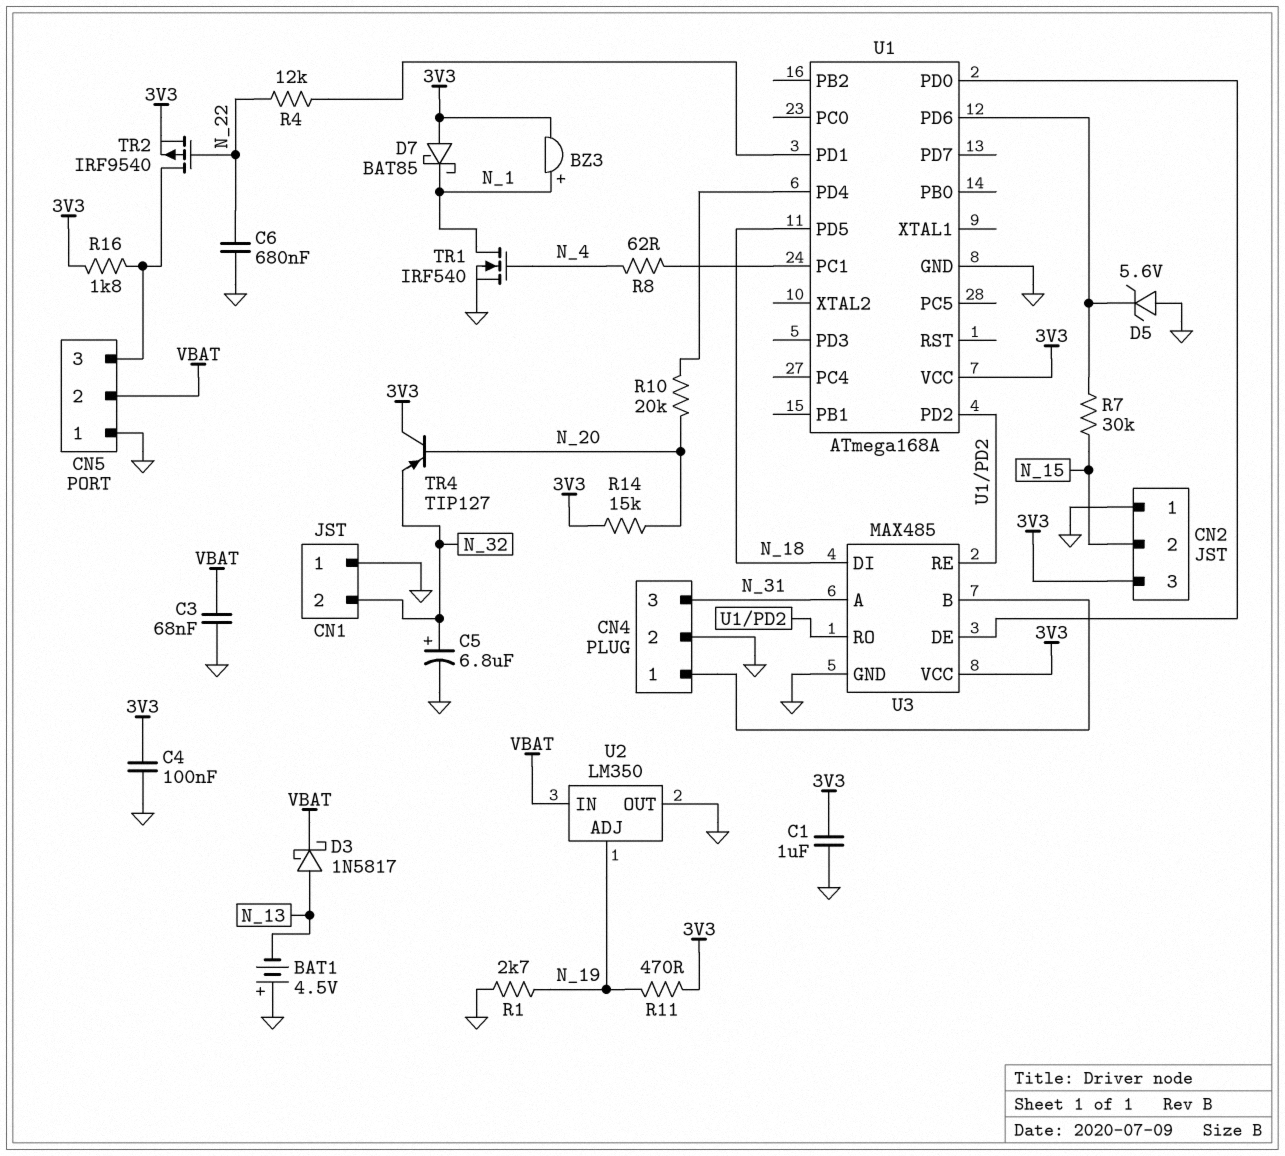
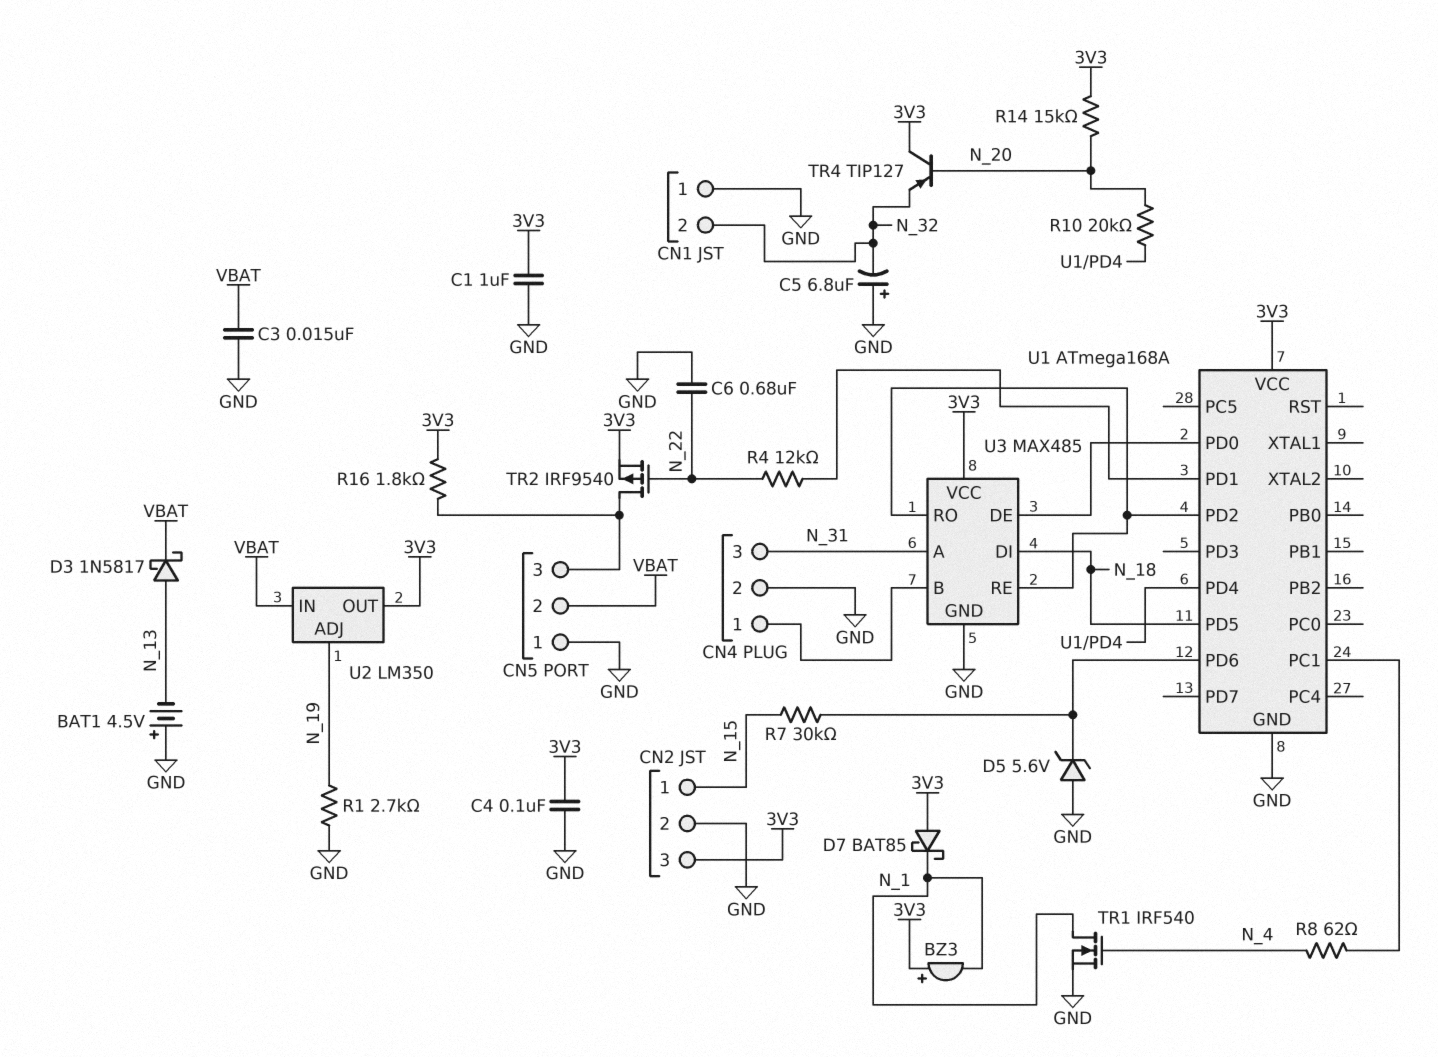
BZ3: buzzer (plus N_1, minus 3V3) -> buzzer (plus 3V3, minus N_1)
C3: 68nF (GND, VBAT) -> 15nF (GND, VBAT)
C5: 6.8uF (plus N_32, minus GND) -> 6.8uF (plus GND, minus N_32)
CN2 pin 1: GND -> N_15
CN2 pin 2: N_15 -> GND
R11: 470 (3V3, N_19) -> none
U2 pin OUT: GND -> 3V3

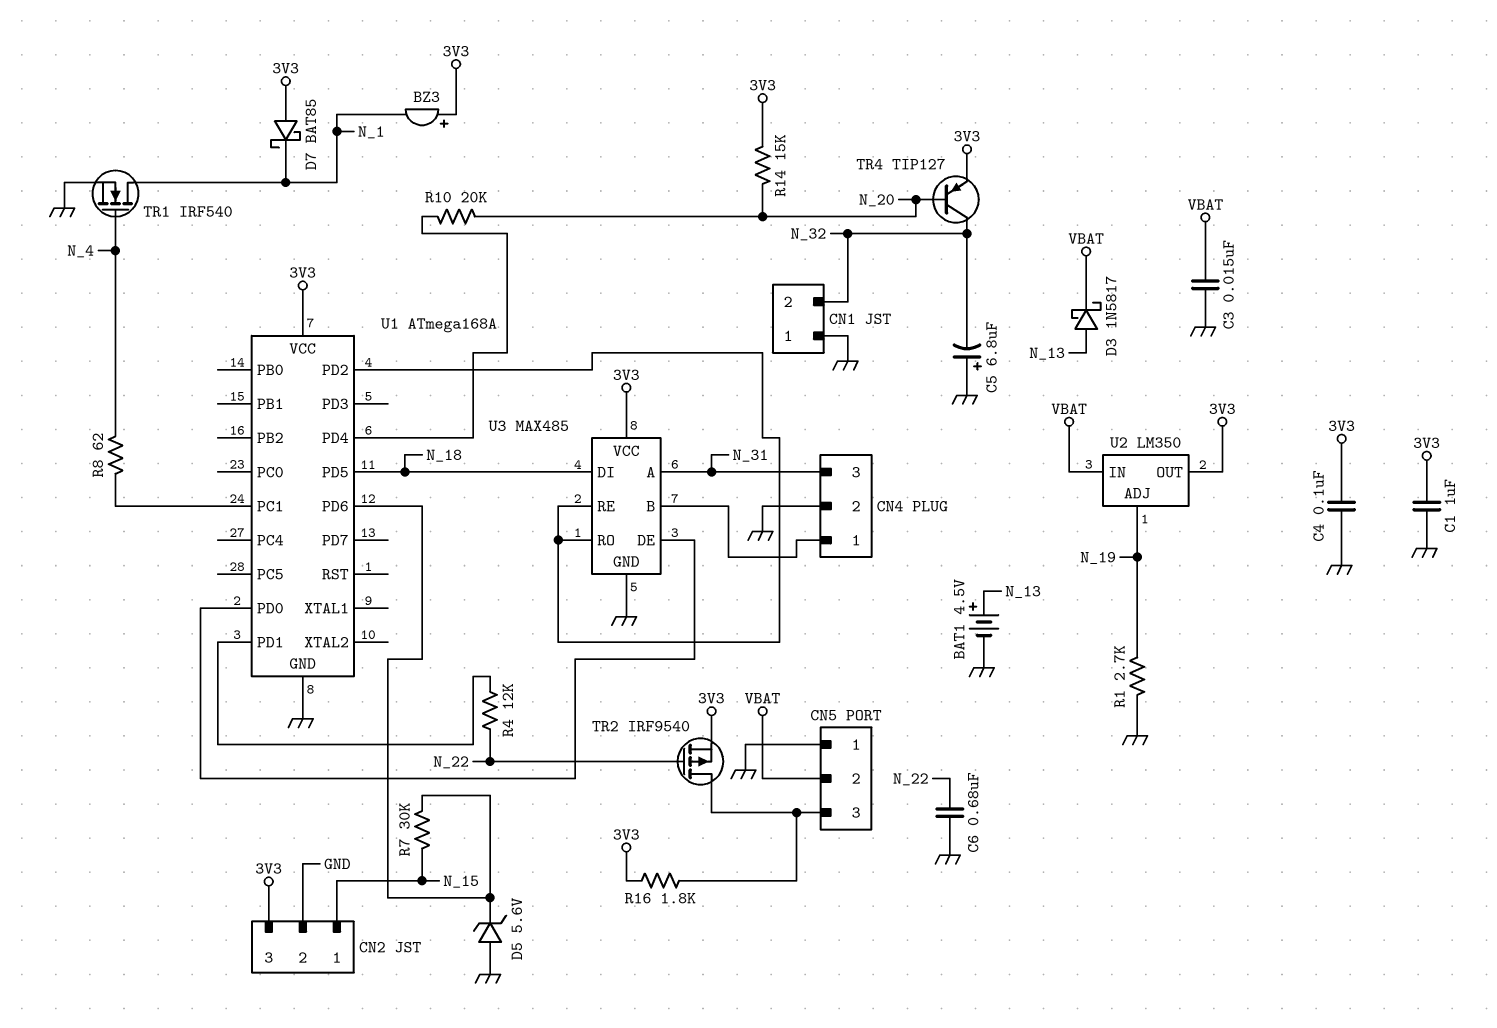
BAT1: 4.5V (plus GND, minus N_13) -> 4.5V (plus N_13, minus GND)
TR4: PNP TIP127 (B N_20, C 3V3, E N_32) -> PNP TIP127 (B N_20, C N_32, E 3V3)

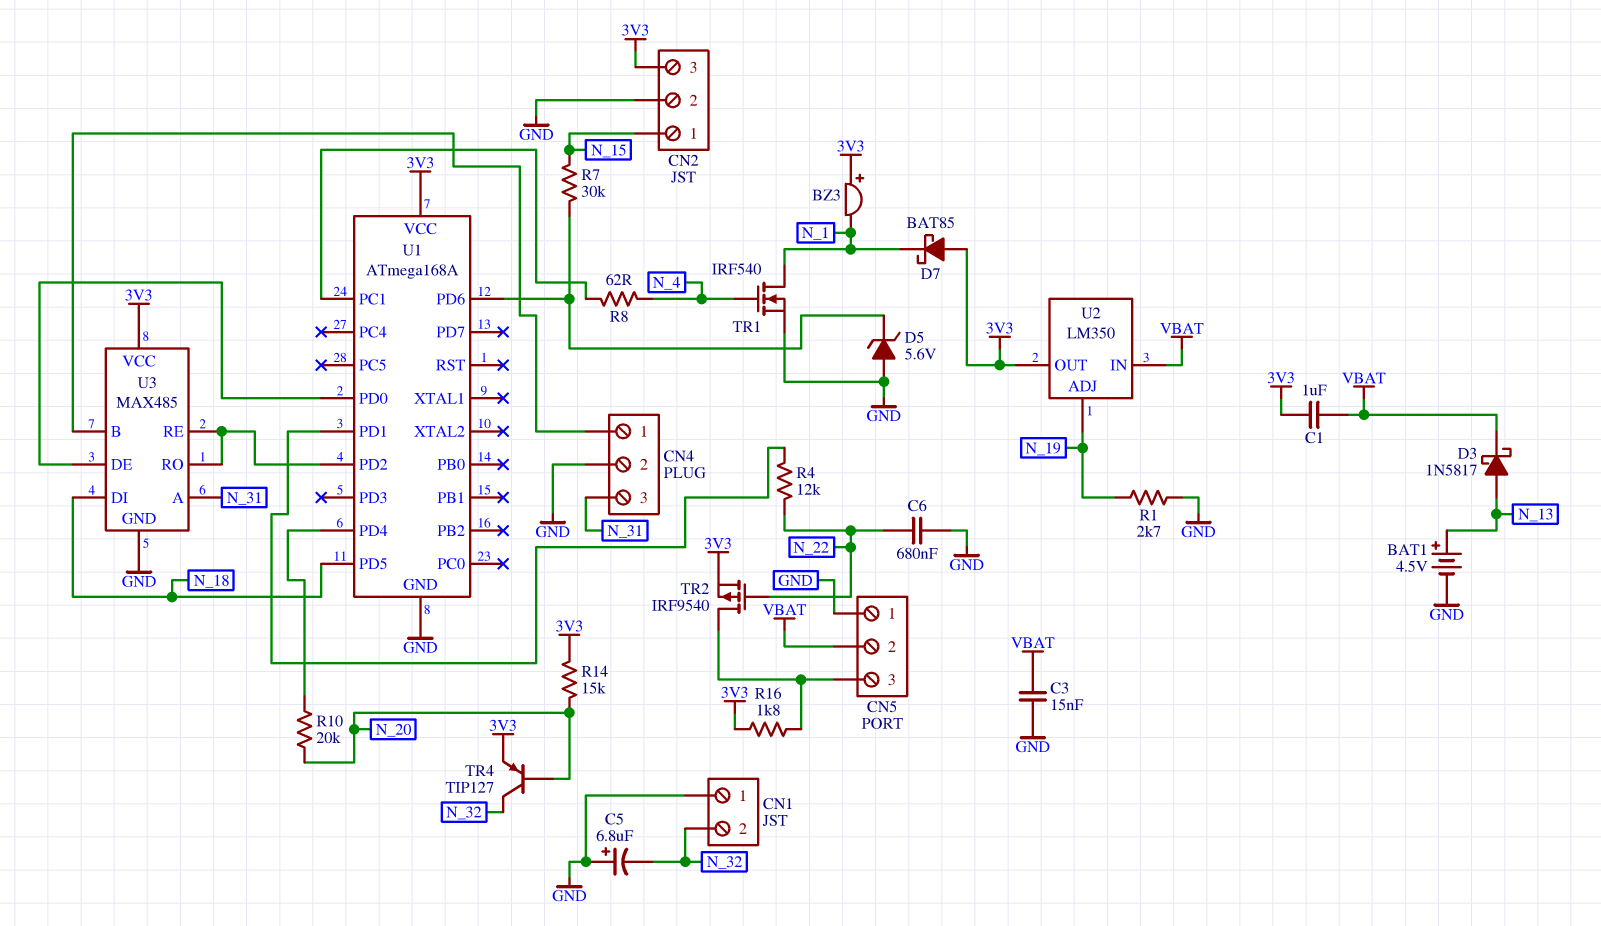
C1: 1uF (3V3, GND) -> 1uF (3V3, VBAT)
C4: 100nF (3V3, GND) -> none

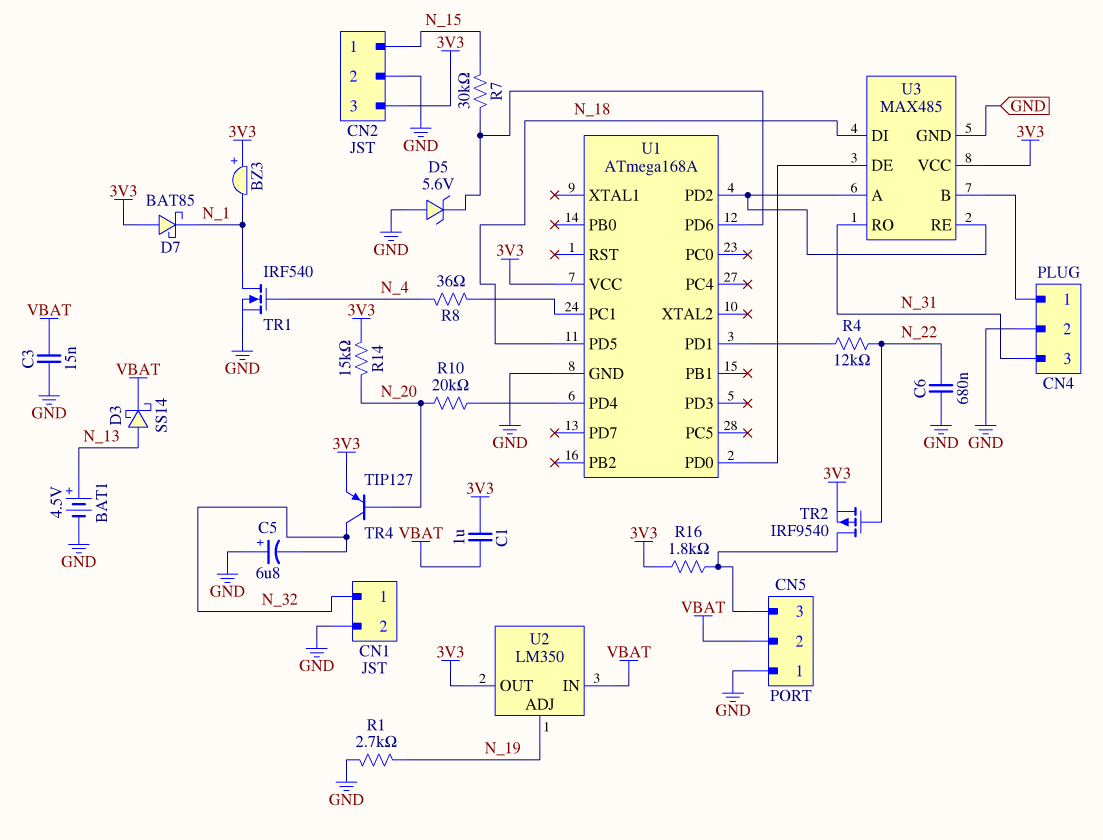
CN1 pin 1: GND -> N_32
CN1 pin 2: N_32 -> GND
D3: schottky 1N5817 (A N_13, K VBAT) -> schottky SS14 (A N_13, K VBAT)
R8: 62 (N_4, U1/PC1) -> 36 (N_4, U1/PC1)
U3 pin A: N_31 -> U1/PD2
U3 pin RO: U1/PD2 -> N_31

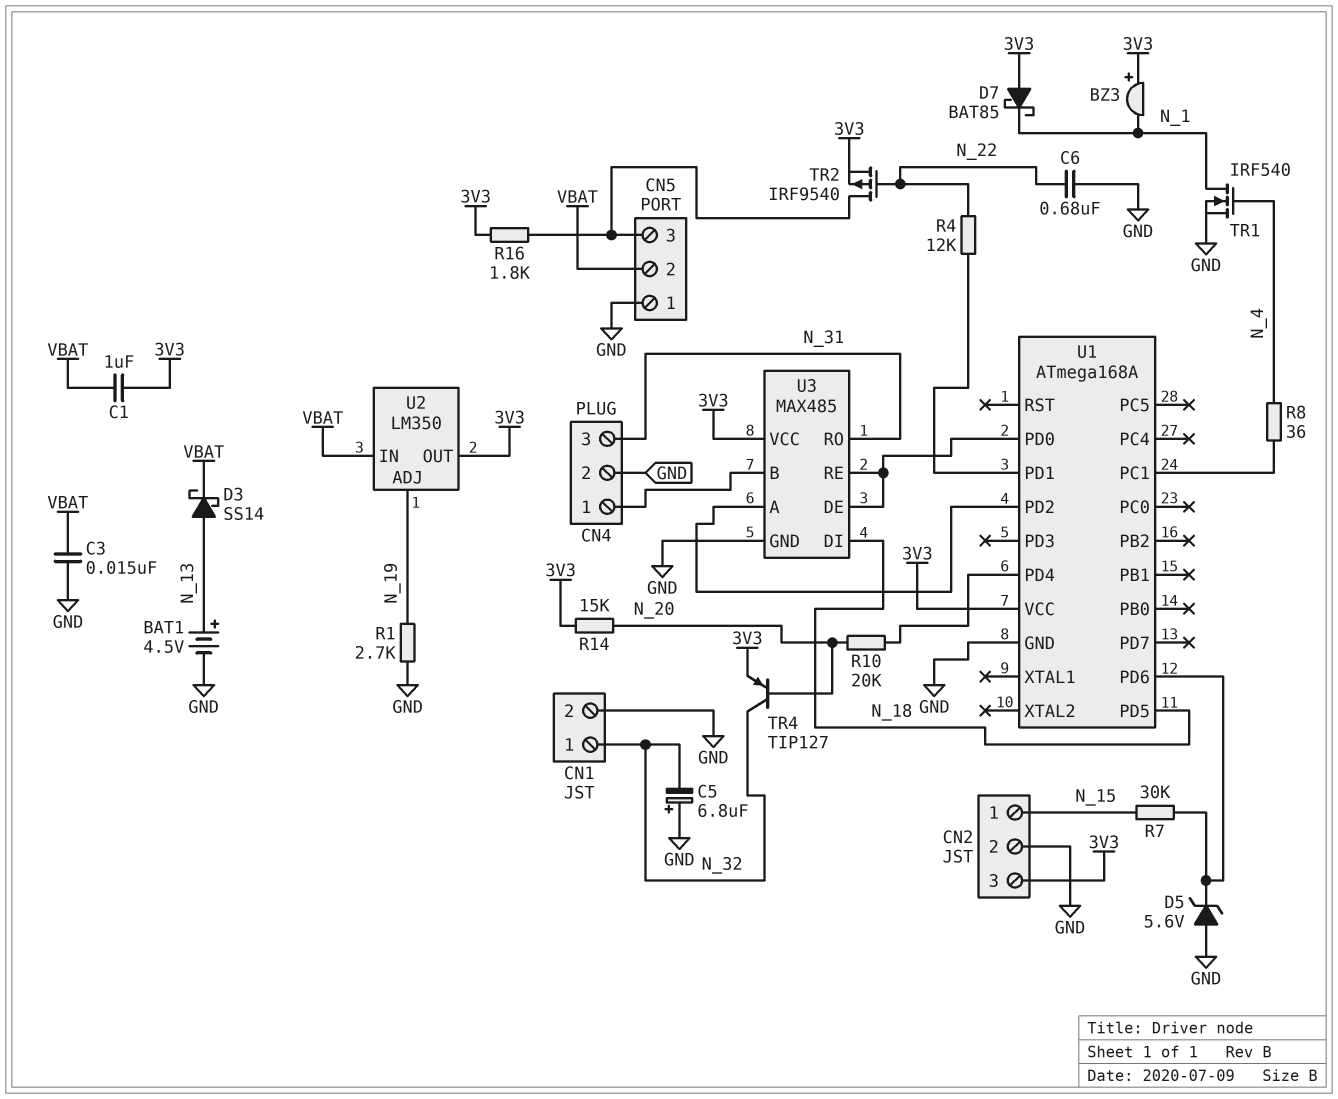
U3 pin RE: U1/PD2 -> U1/PD0

